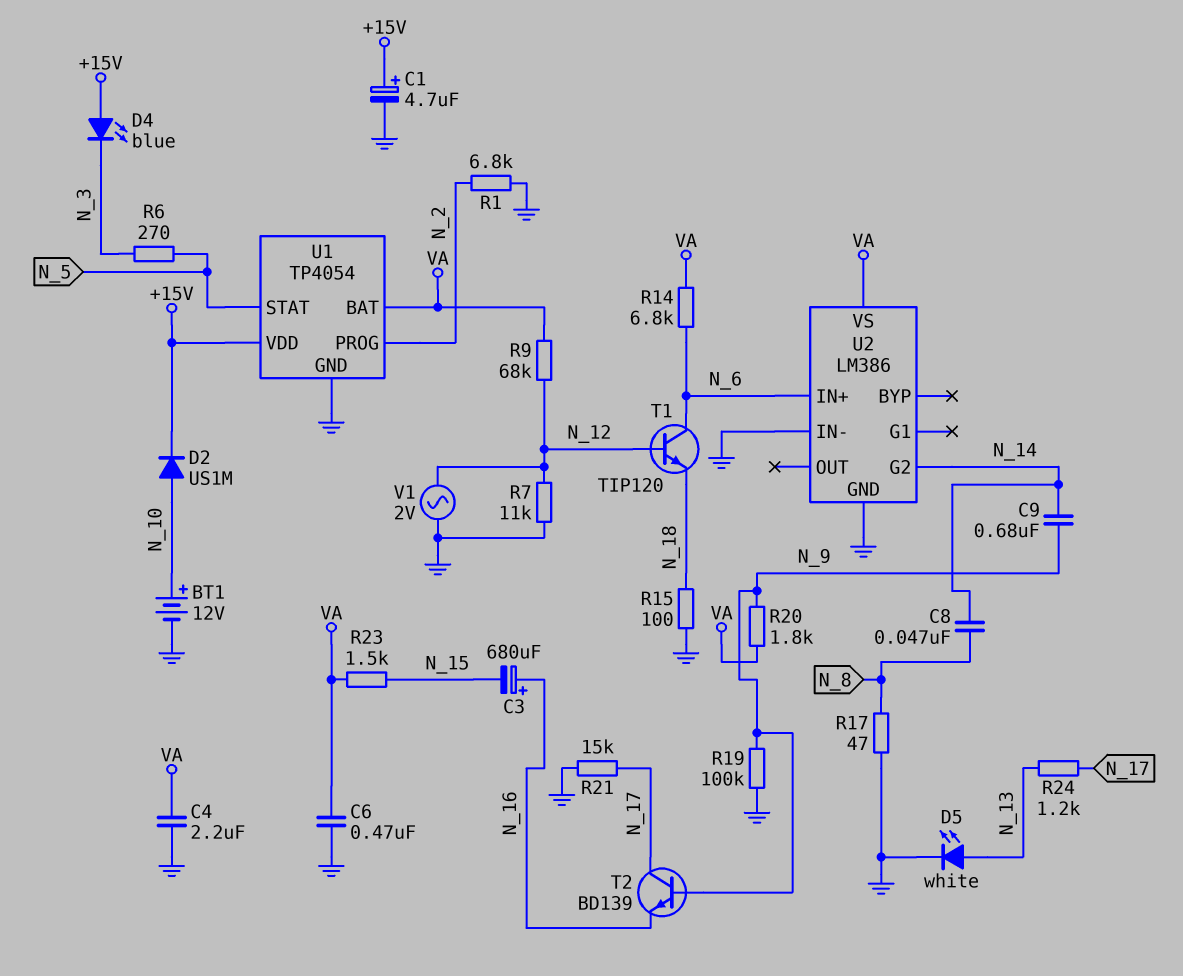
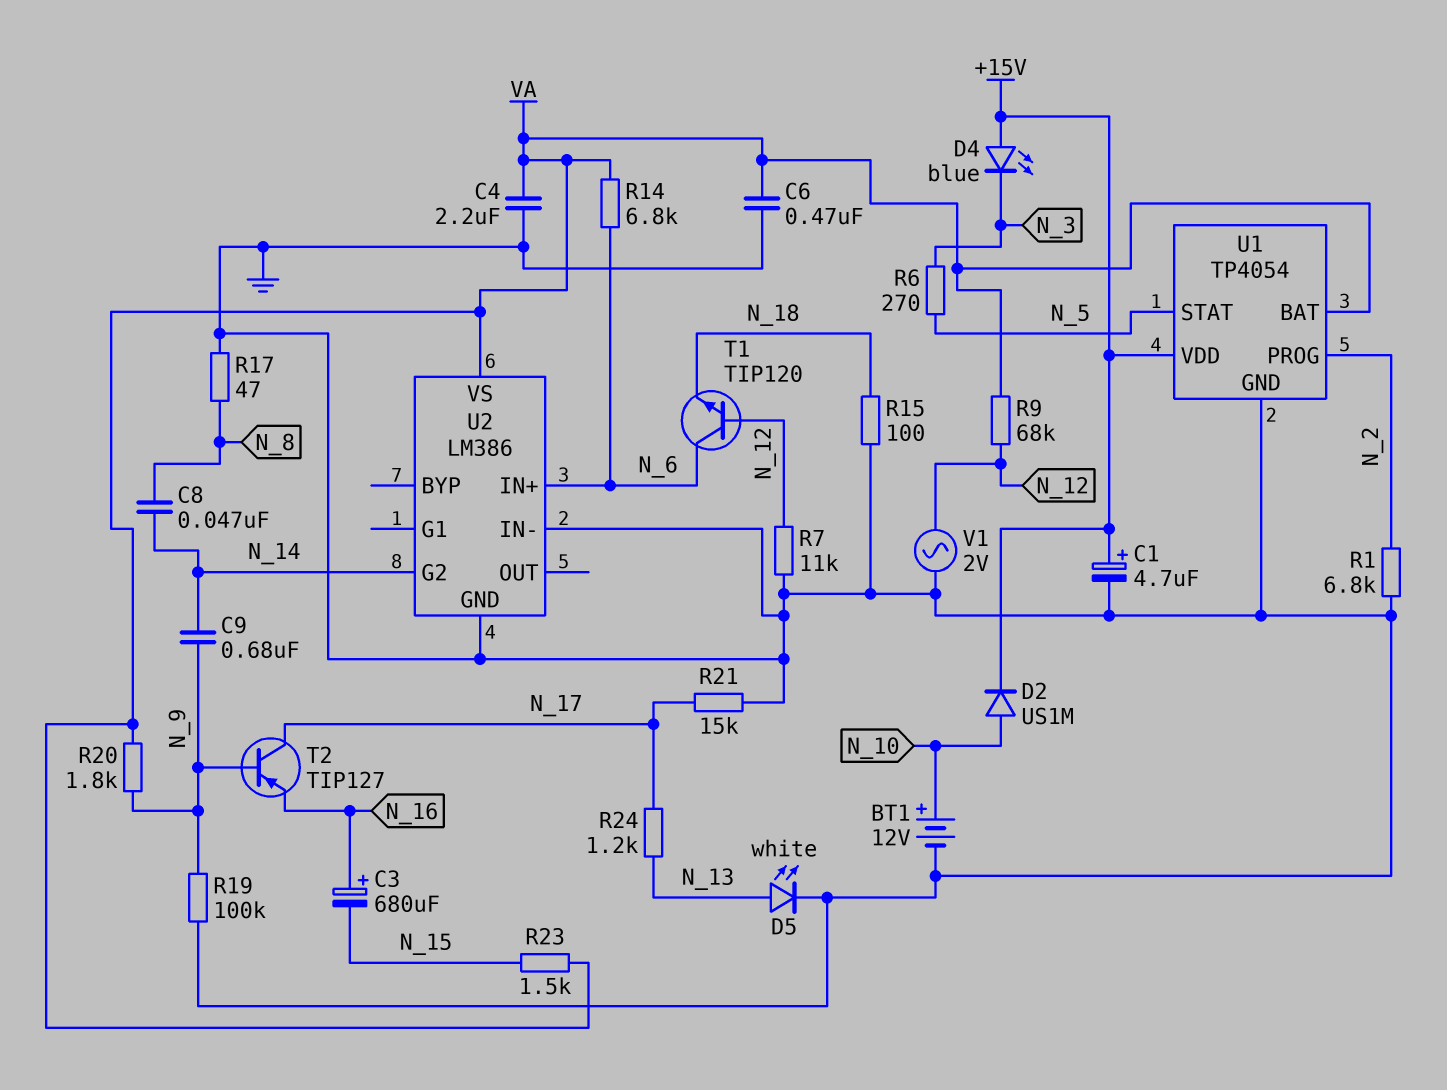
T2: NPN BD139 (B N_9, C N_17, E N_16) -> PNP TIP127 (B N_9, C N_17, E N_16)

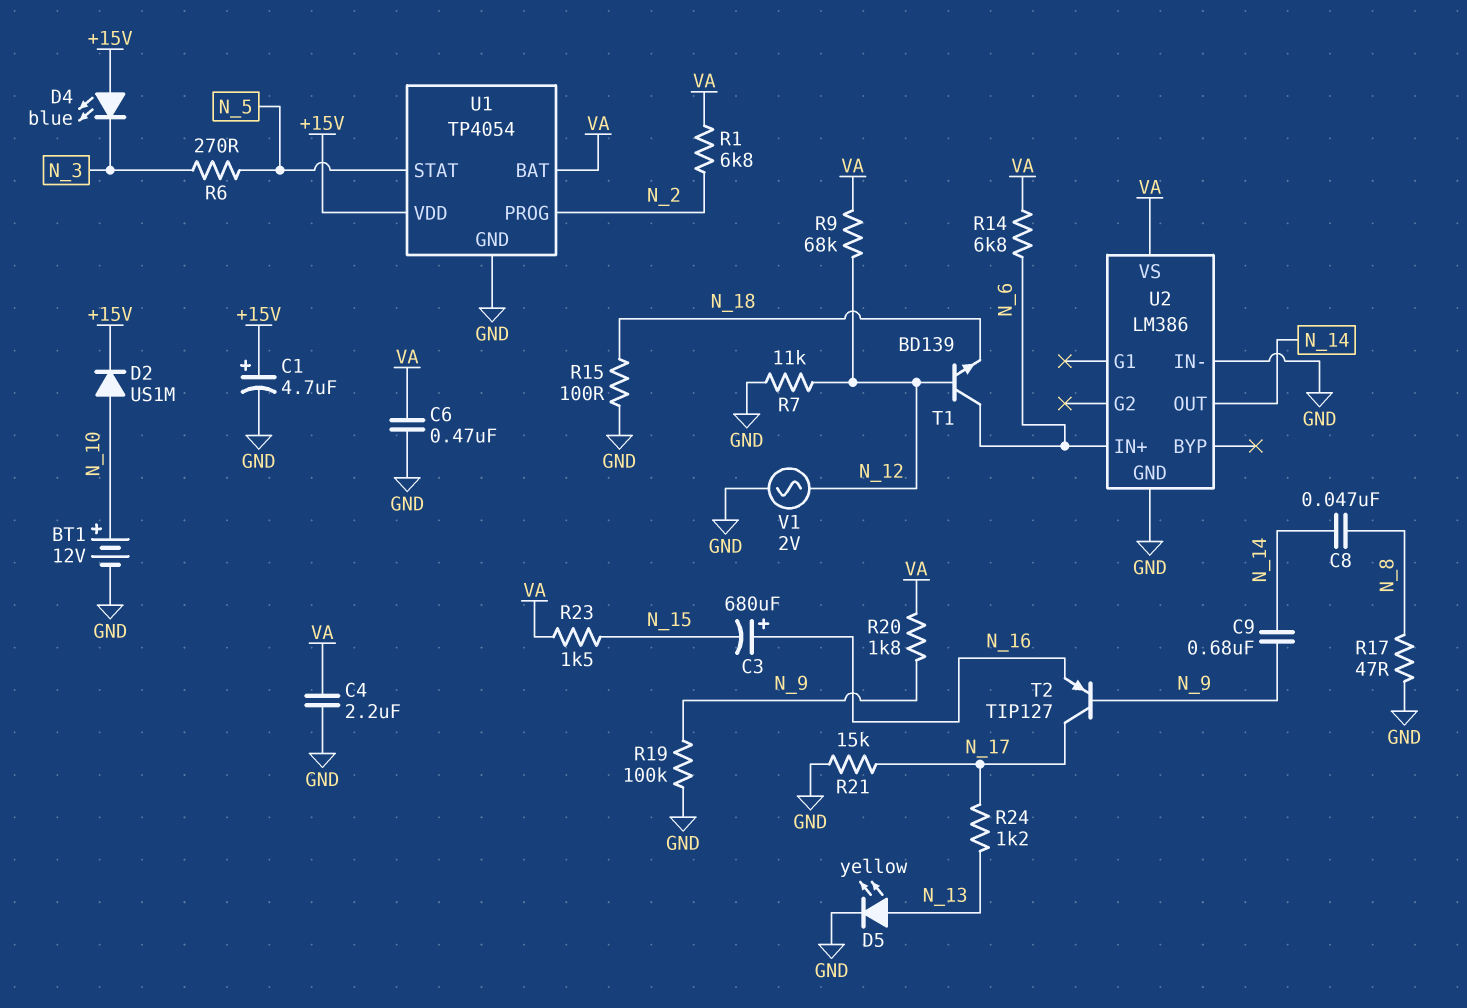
D5: LED white (A N_13, K GND) -> LED yellow (A N_13, K GND)
R1: 6.8k (GND, N_2) -> 6.8k (N_2, VA)
T1: NPN TIP120 (B N_12, C N_6, E N_18) -> NPN BD139 (B N_12, C N_6, E N_18)
U2 pin G2: N_14 -> none
U2 pin OUT: none -> N_14

